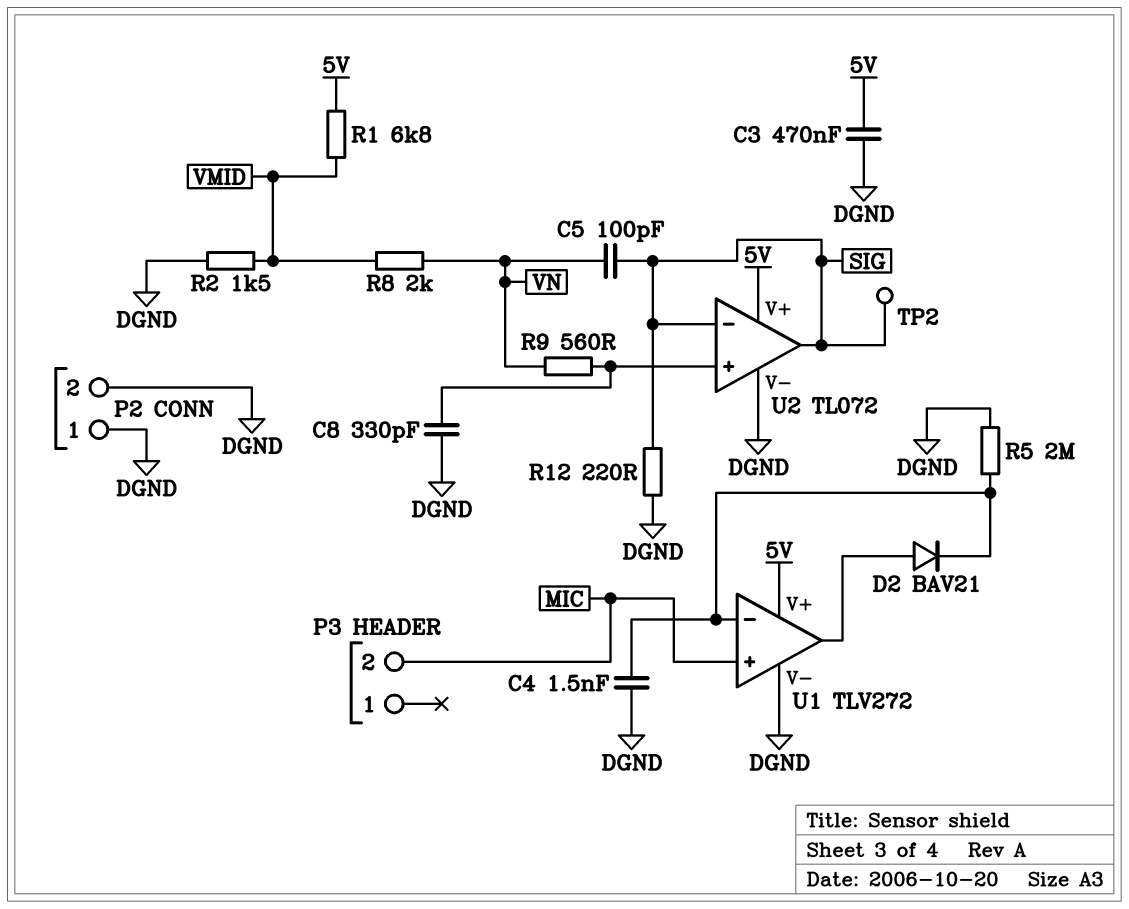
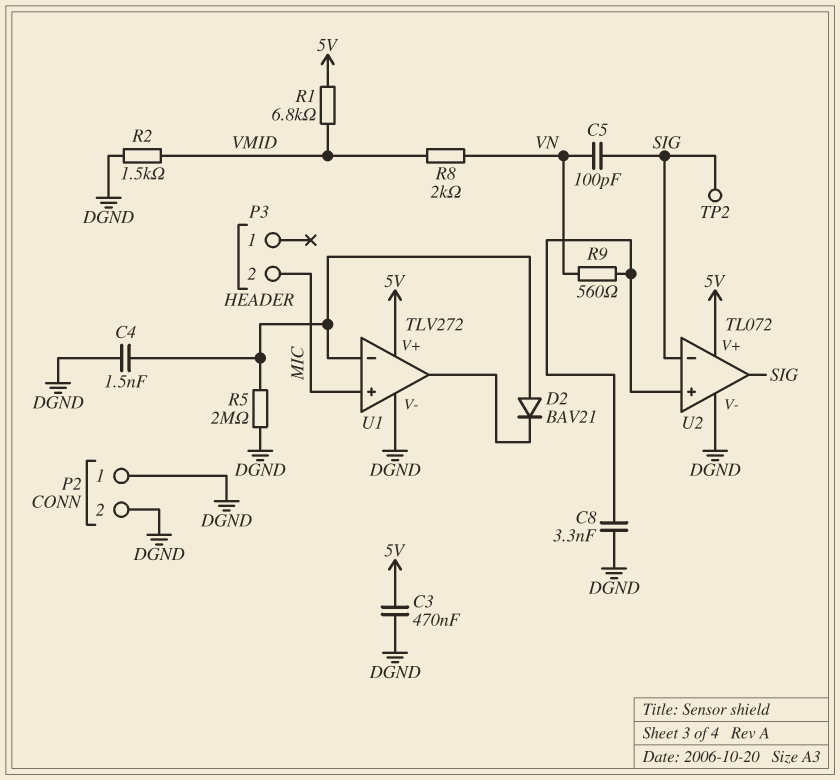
C8: 330pF (DGND, U2/in+) -> 3.3nF (DGND, U2/in+)
D2: diode BAV21 (A U1/out, K U1/in-) -> diode BAV21 (A U1/in-, K U1/out)
R12: 220 (DGND, SIG) -> none

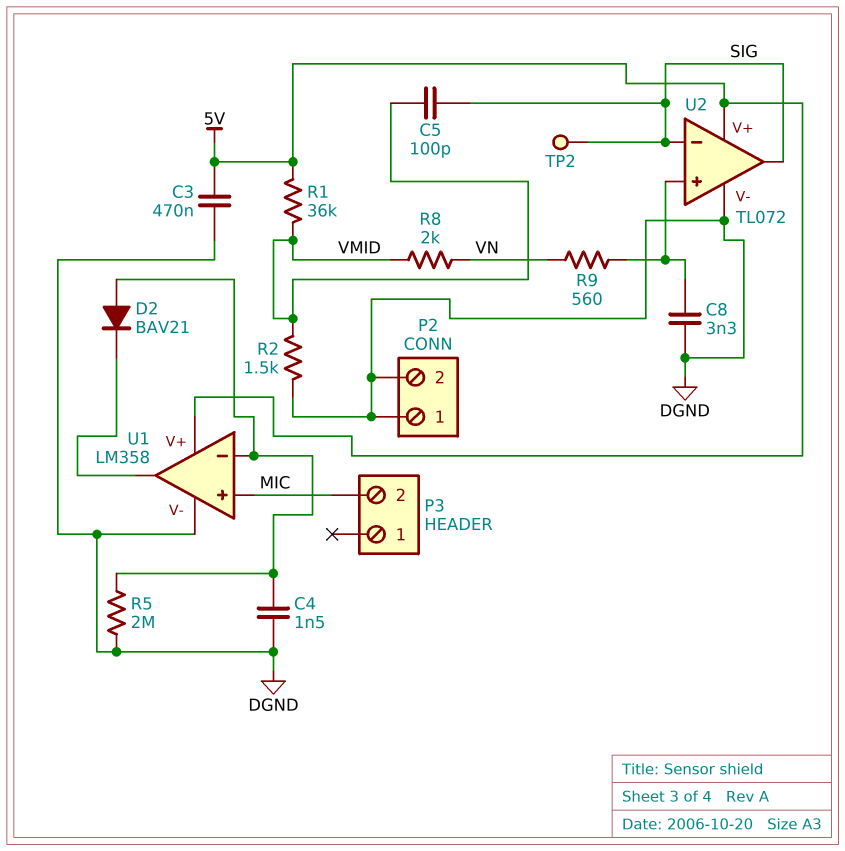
C5: 100pF (SIG, VN) -> 100pF (SIG, VMID)
R1: 6.8k (5V, VMID) -> 36k (5V, VMID)
U1: TLV272 -> LM358

